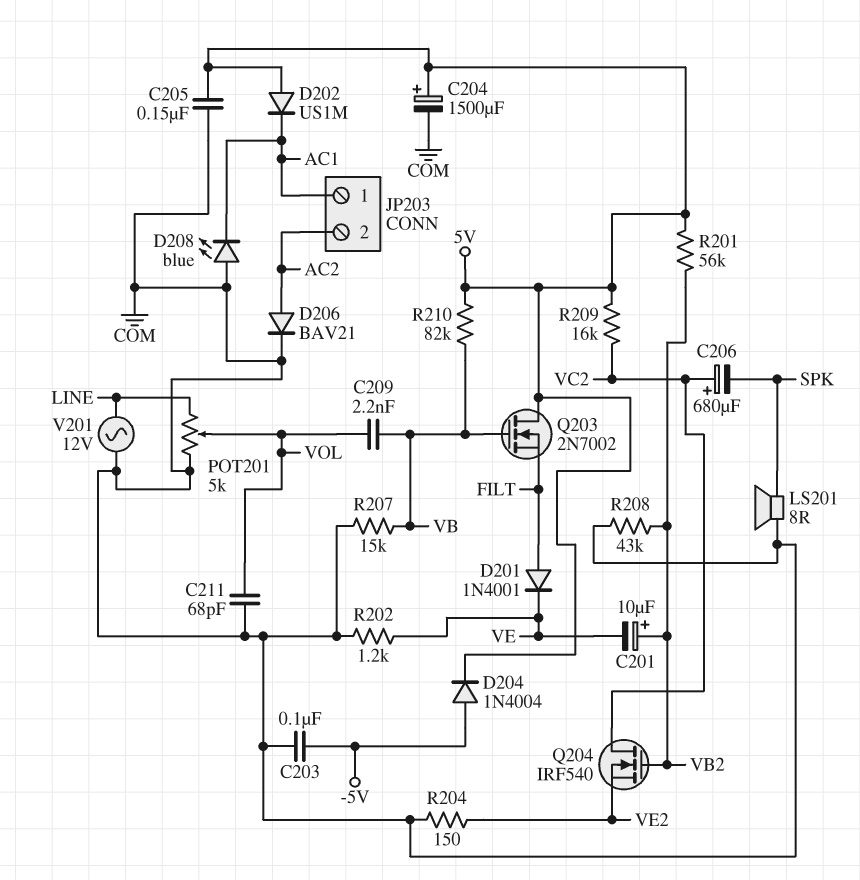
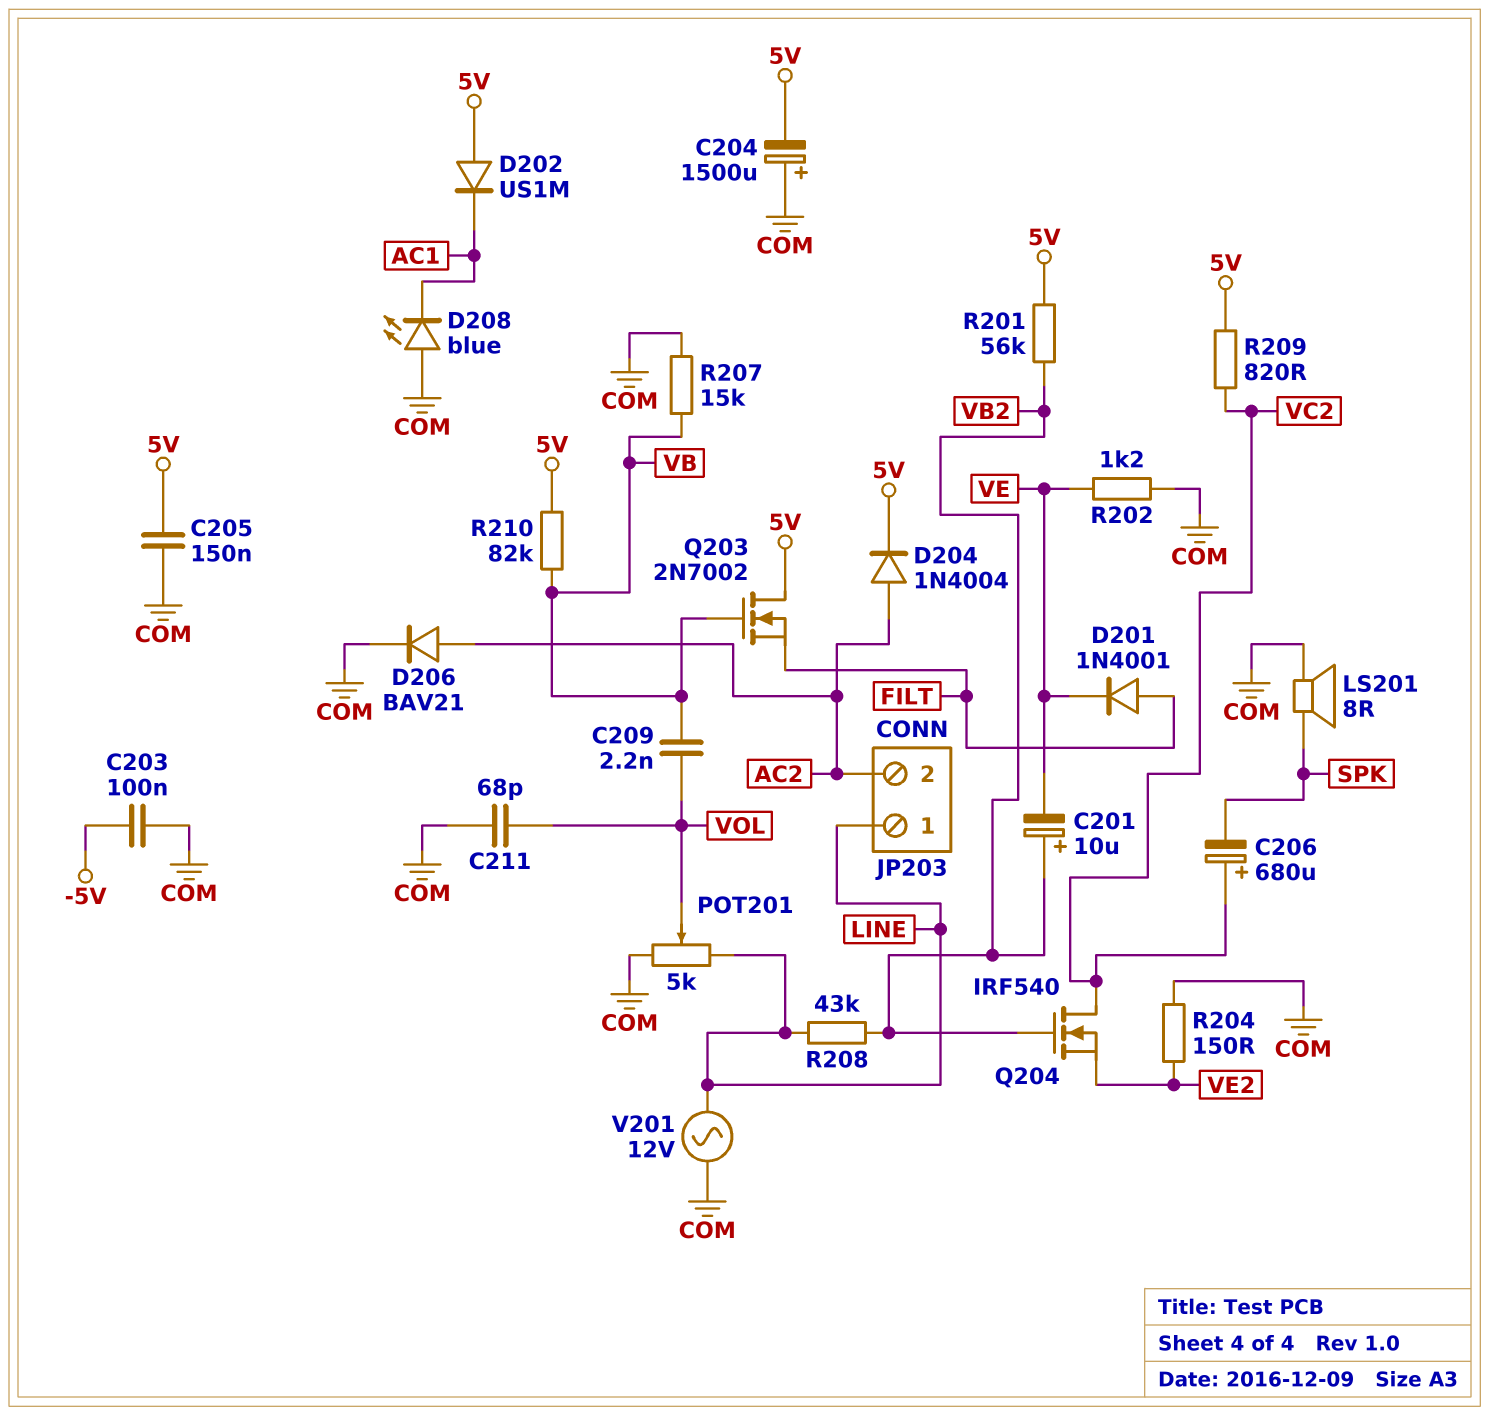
C204: 1500uF (plus 5V, minus COM) -> 1500uF (plus COM, minus 5V)
D204: diode 1N4004 (A -5V, K 5V) -> diode 1N4004 (A AC2, K 5V)
JP203 pin 1: AC1 -> LINE
R208: 43k (COM, VB2) -> 43k (LINE, VB2)
R209: 16k (5V, VC2) -> 820 (5V, VC2)

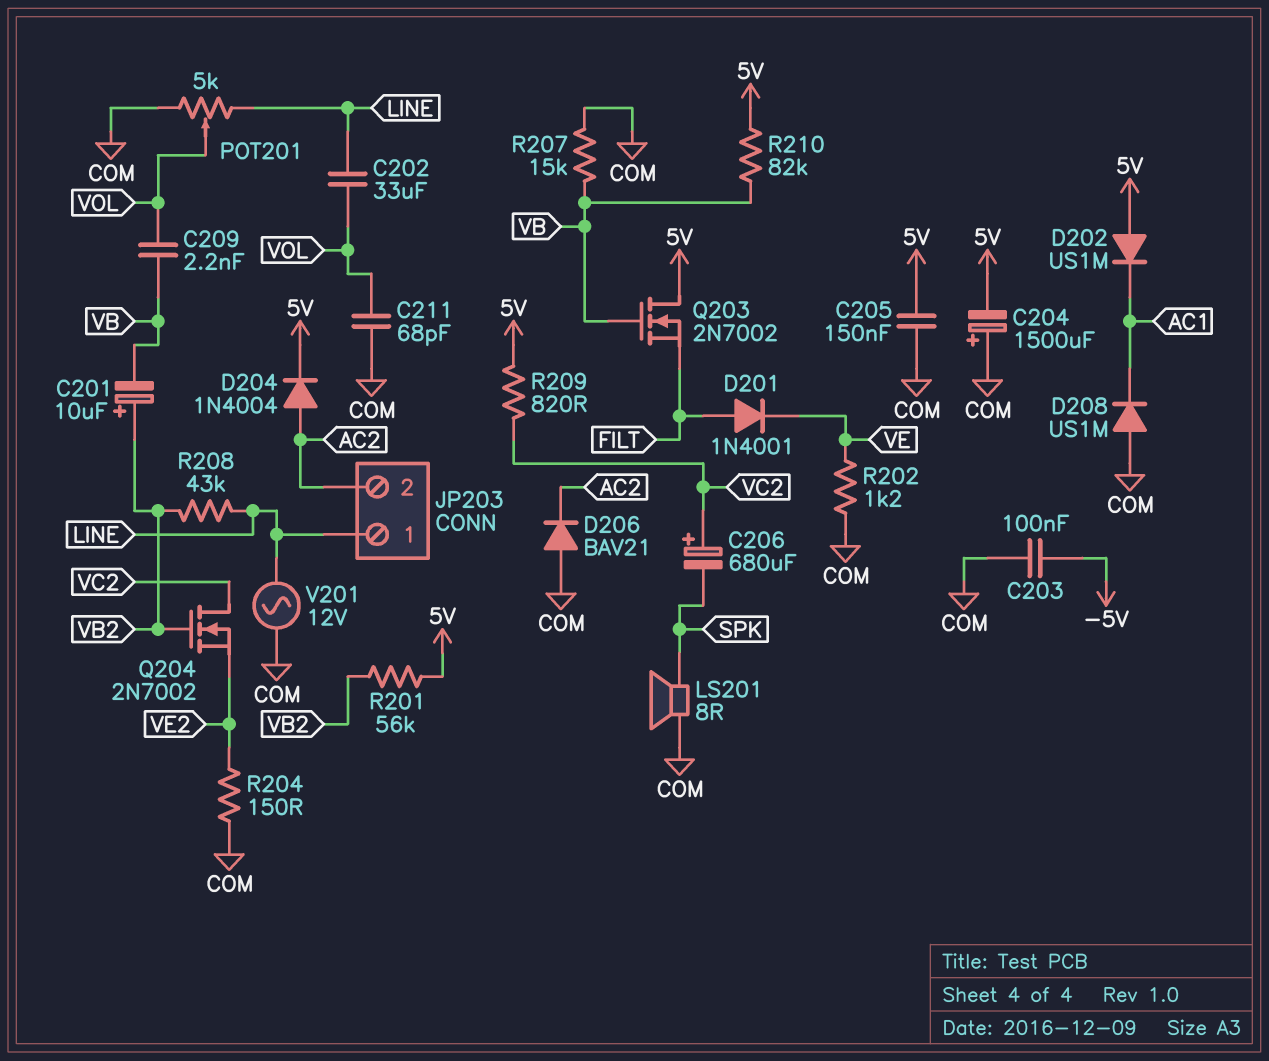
C201: 10uF (plus VB2, minus VE) -> 10uF (plus VB2, minus VB)
C202: none -> 33uF (LINE, VOL)
D206: diode BAV21 (A AC2, K COM) -> diode BAV21 (A COM, K AC2)
D208: LED blue (A COM, K AC1) -> diode US1M (A COM, K AC1)
Q204: NMOS IRF540 (G VB2, D VC2, S VE2) -> NMOS 2N7002 (G VB2, D VC2, S VE2)

